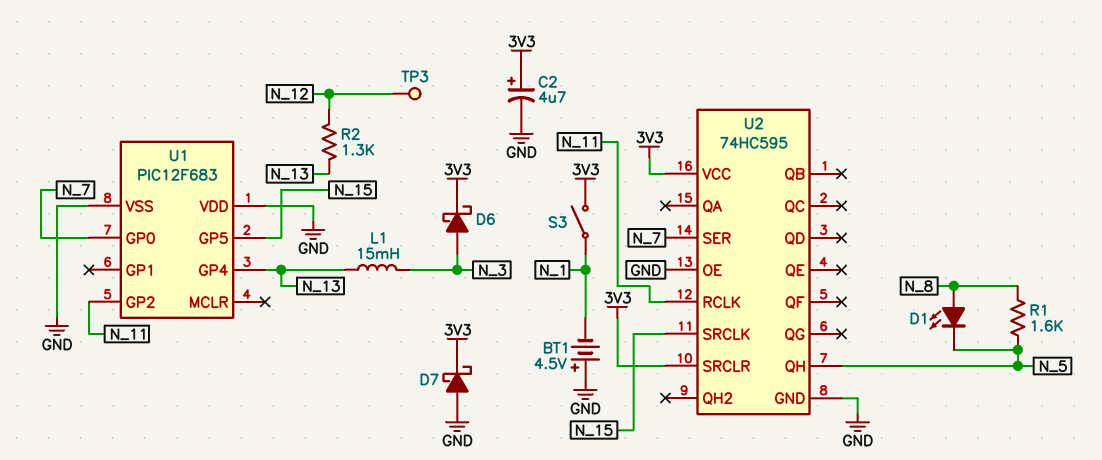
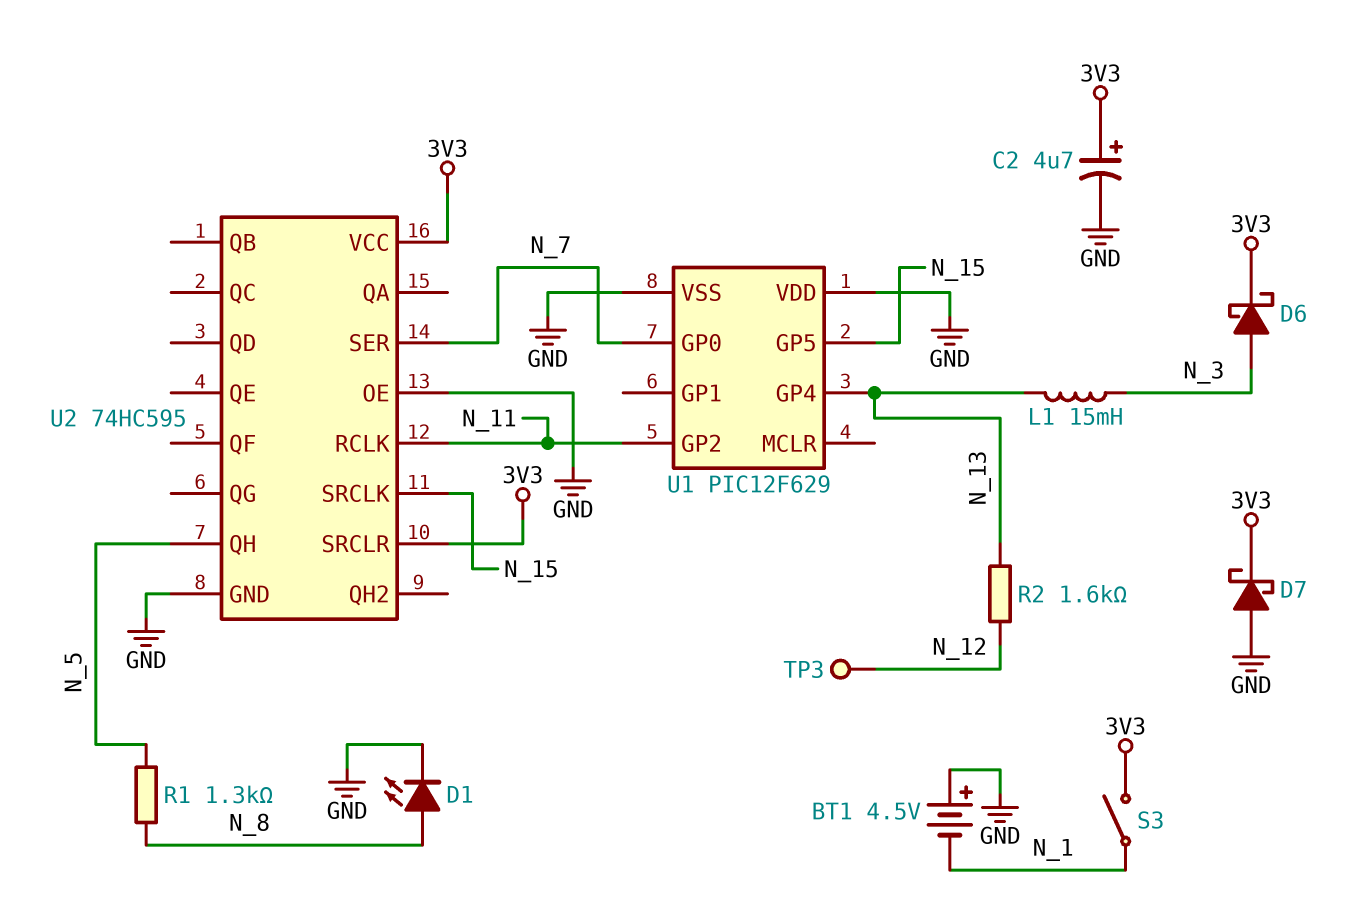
D1: LED (A N_8, K N_5) -> LED (A N_8, K GND)
R1: 1.6k (N_5, N_8) -> 1.3k (N_5, N_8)
R2: 1.3k (N_12, N_13) -> 1.6k (N_12, N_13)
U1: PIC12F683 -> PIC12F629

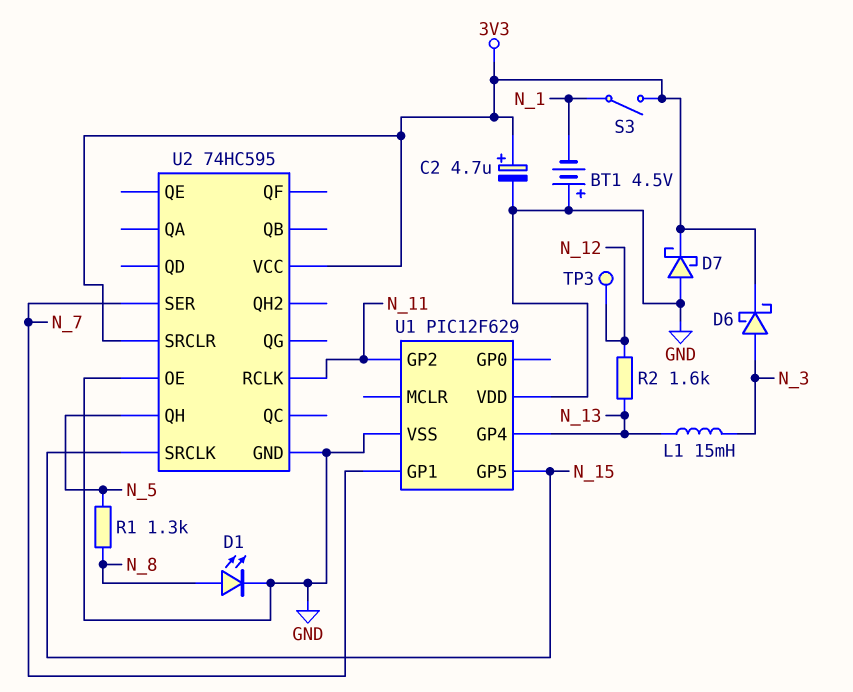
U1 pin GP0: N_7 -> none
U1 pin GP1: none -> N_7

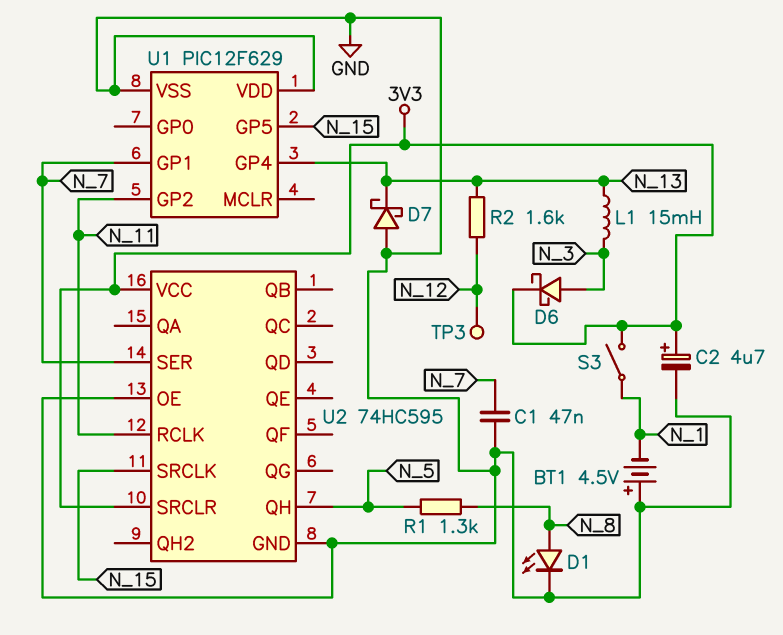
C1: none -> 47nF (GND, N_7)
D7: schottky (A GND, K 3V3) -> schottky (A GND, K N_13)

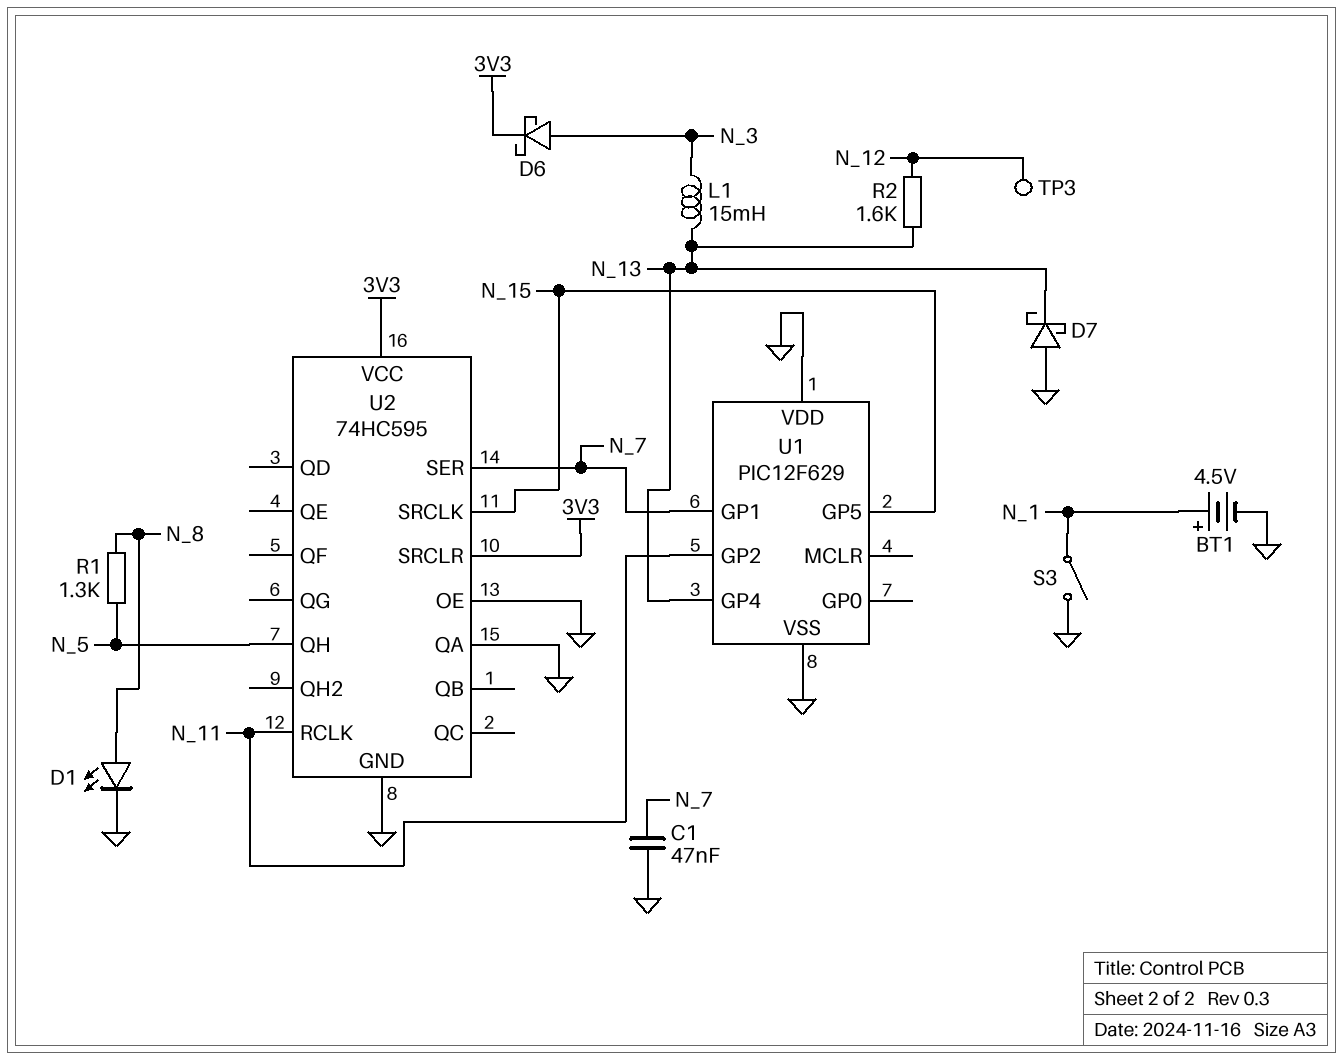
BT1: 4.5V (plus GND, minus N_1) -> 4.5V (plus N_1, minus GND)
C2: 4.7uF (plus 3V3, minus GND) -> none
S3: switch (3V3, N_1) -> switch (GND, N_1)
U2 pin QA: none -> GND

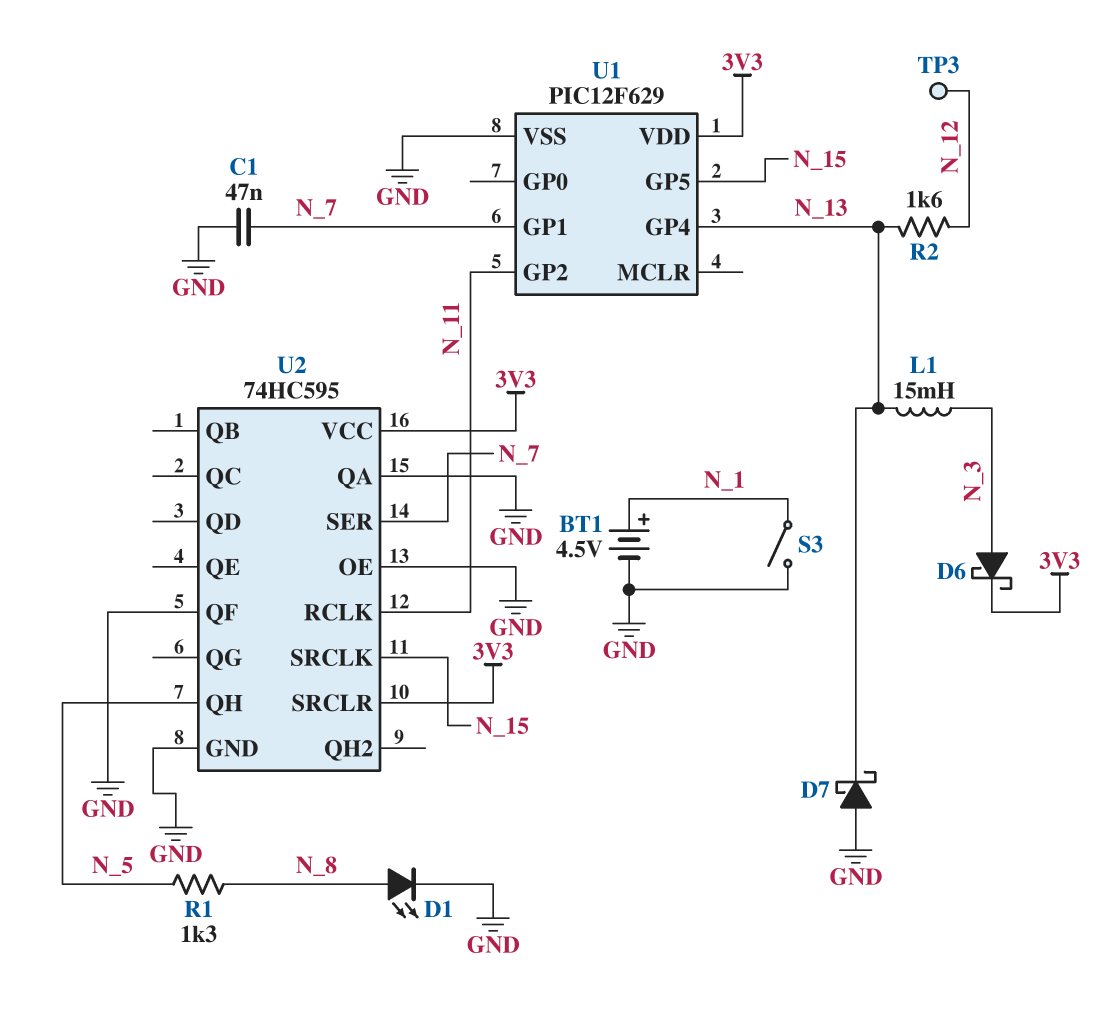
U1 pin VDD: GND -> 3V3
U2 pin QF: none -> GND

